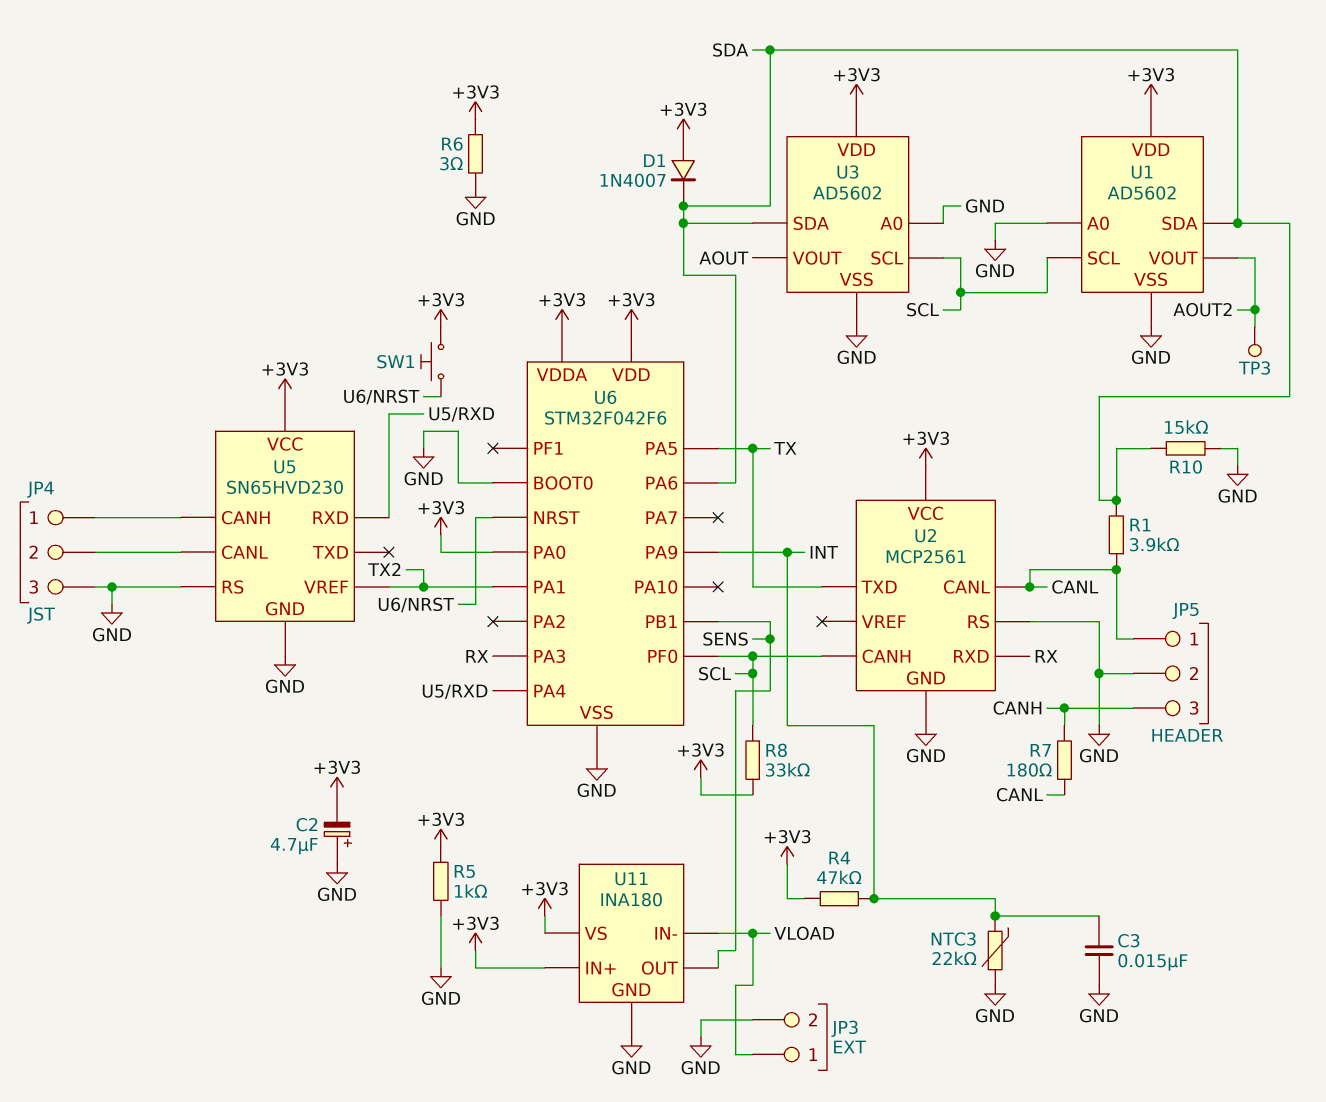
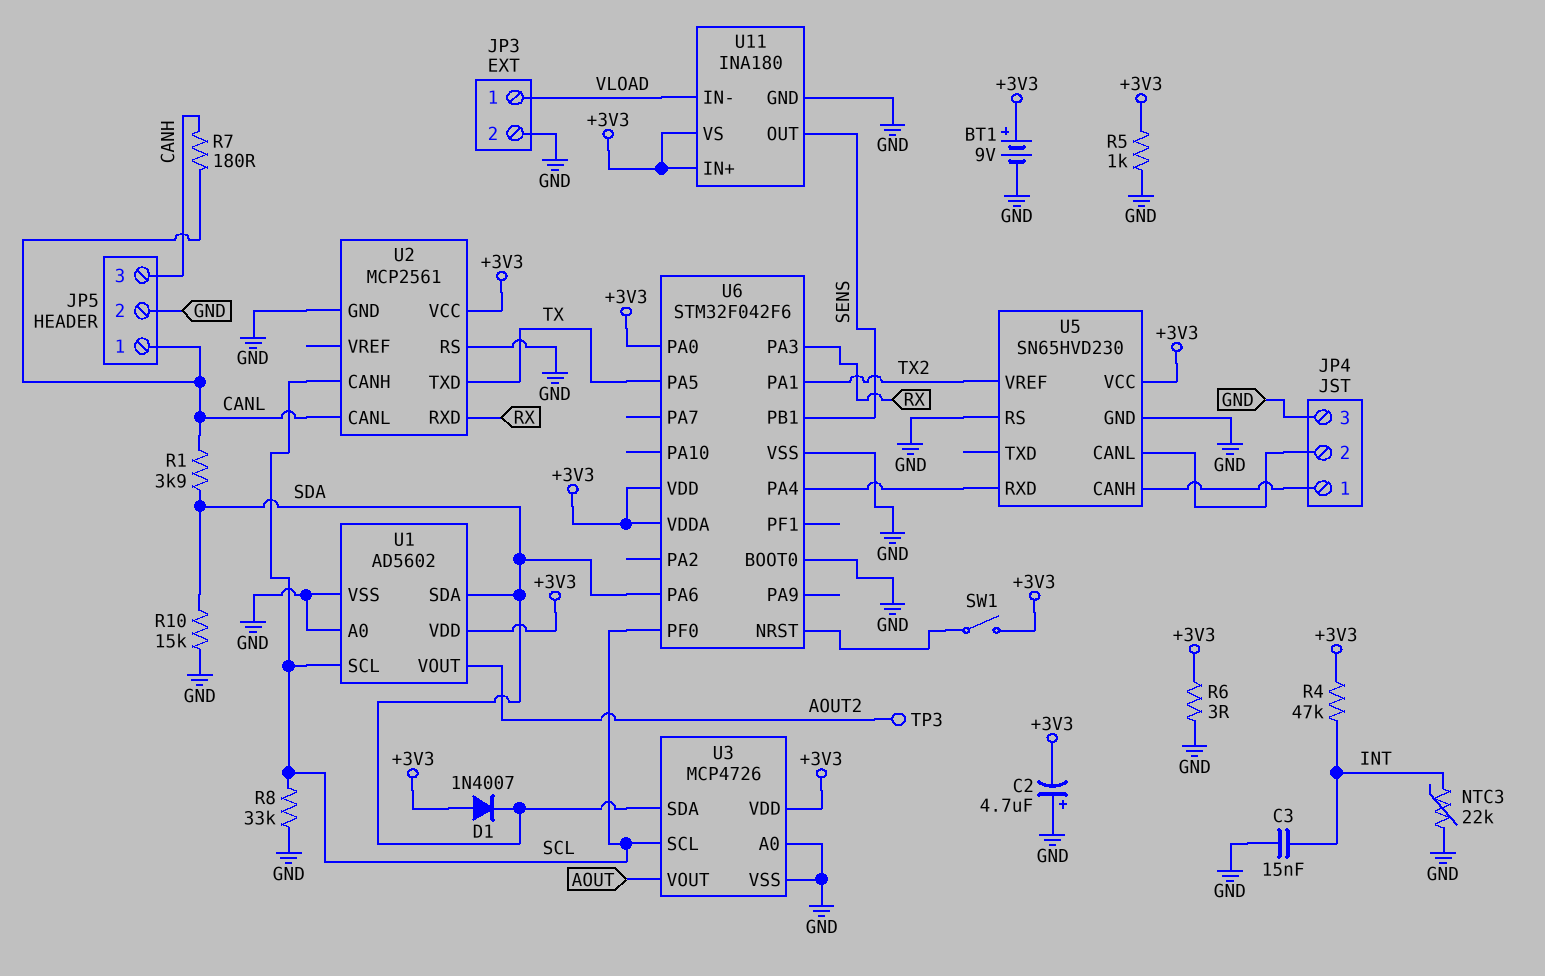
BT1: none -> 9V (plus +3V3, minus GND)
R8: 33k (+3V3, SCL) -> 33k (GND, SCL)
SW1: button (+3V3, U6/NRST) -> switch (+3V3, U6/NRST)
U3: AD5602 -> MCP4726
U6 pin PA9: INT -> none

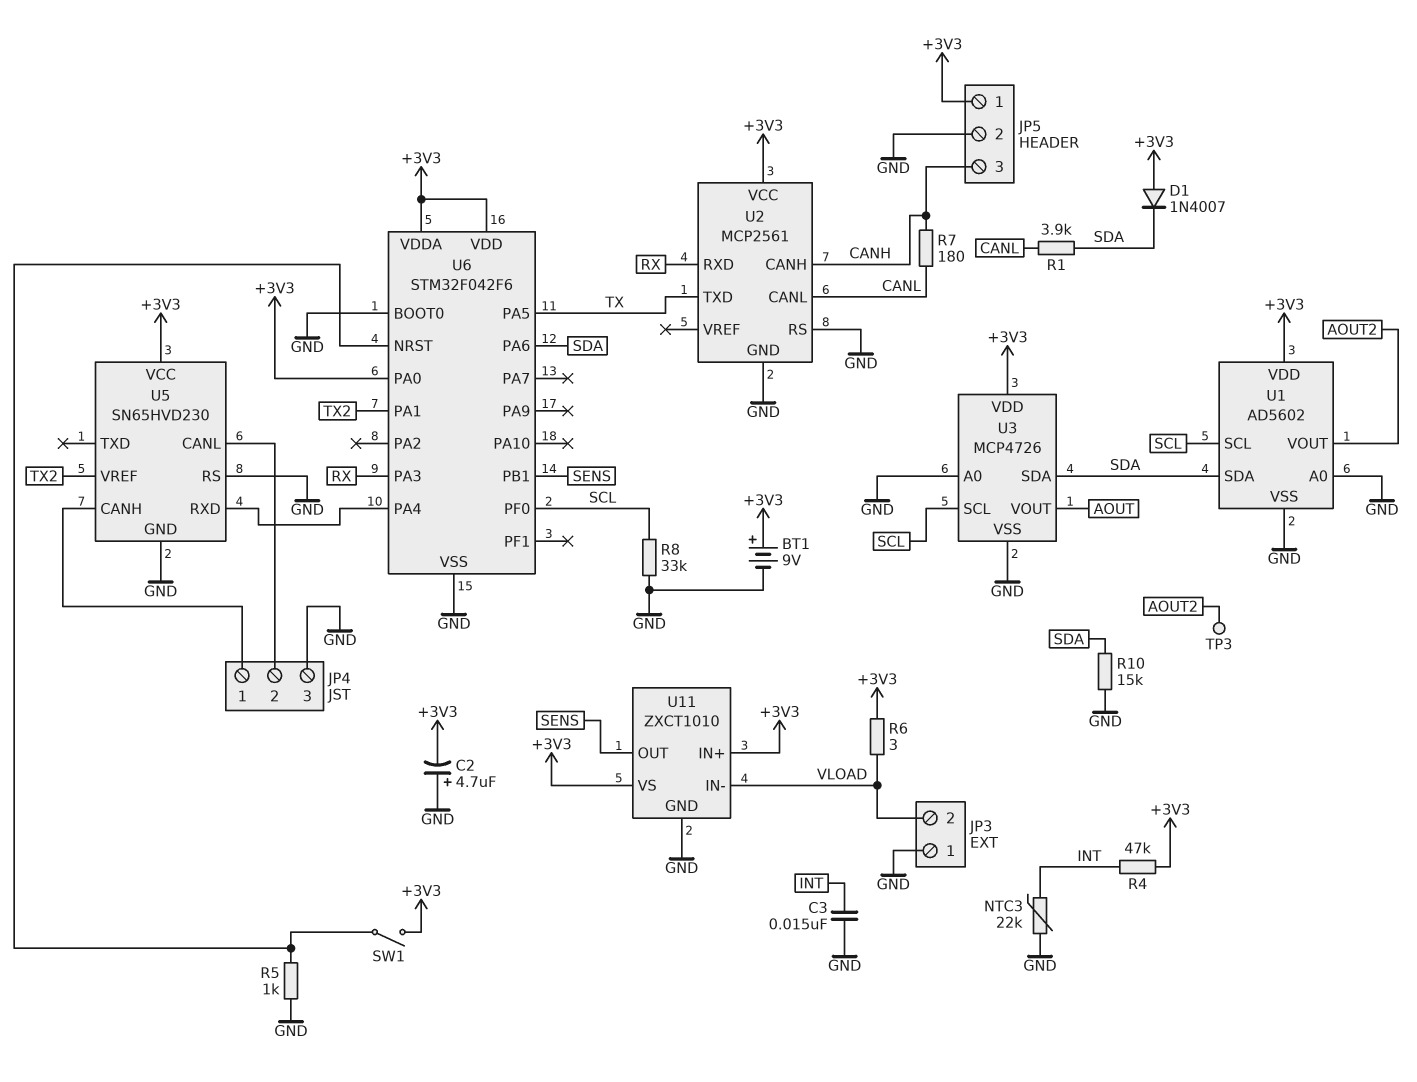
JP3 pin 1: VLOAD -> GND
JP3 pin 2: GND -> VLOAD
JP5 pin 1: CANL -> +3V3
R5: 1k (+3V3, GND) -> 1k (GND, U6/NRST)
R6: 3 (+3V3, GND) -> 3 (+3V3, VLOAD)
U2 pin CANH: SCL -> CANH
U11: INA180 -> ZXCT1010

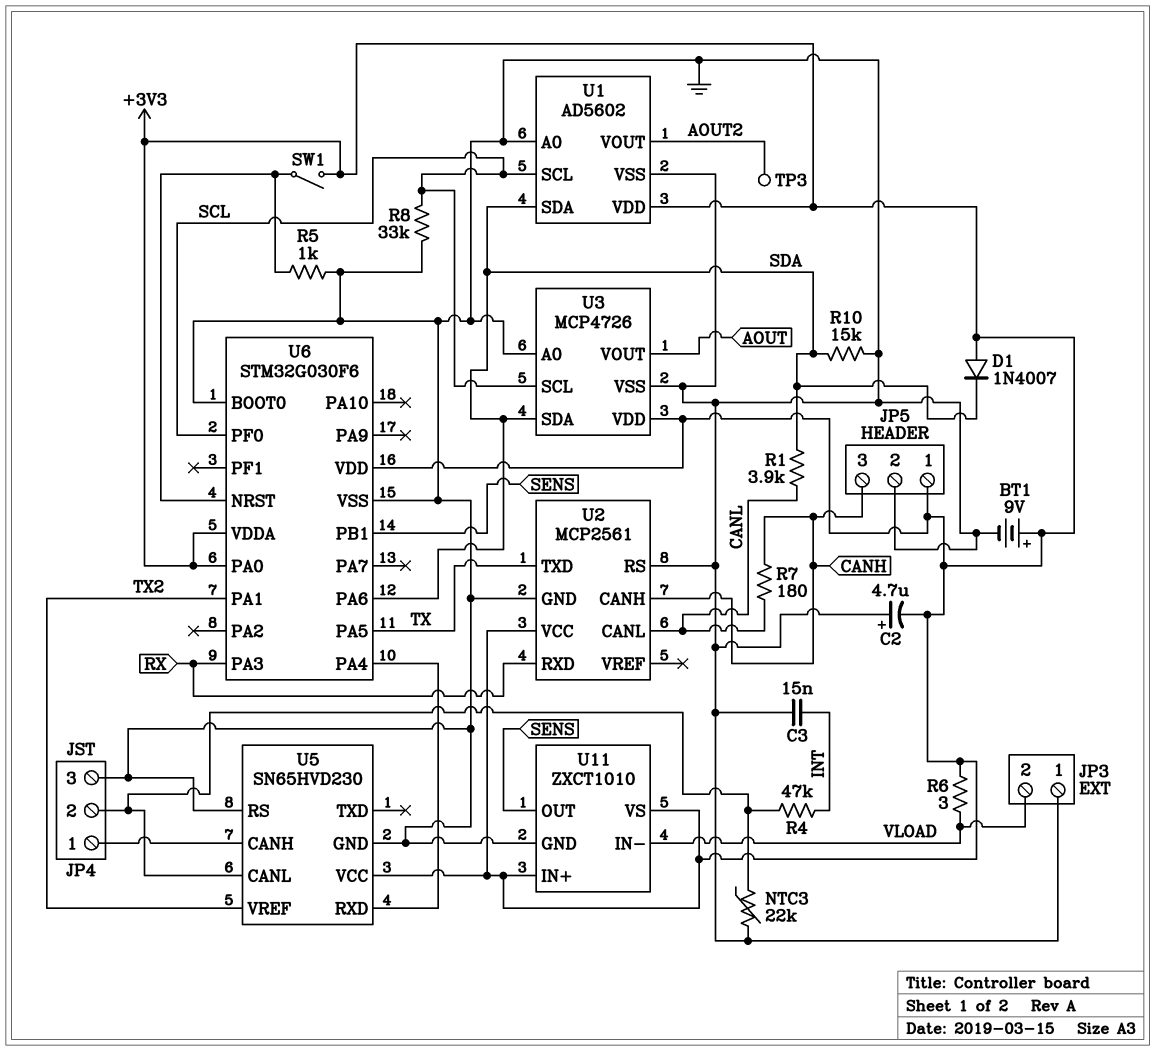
NTC3: 22k (GND, INT) -> 22k (GND, JP4/2)
R4: 47k (+3V3, INT) -> 47k (INT, JP4/2)
U6: STM32F042F6 -> STM32G030F6

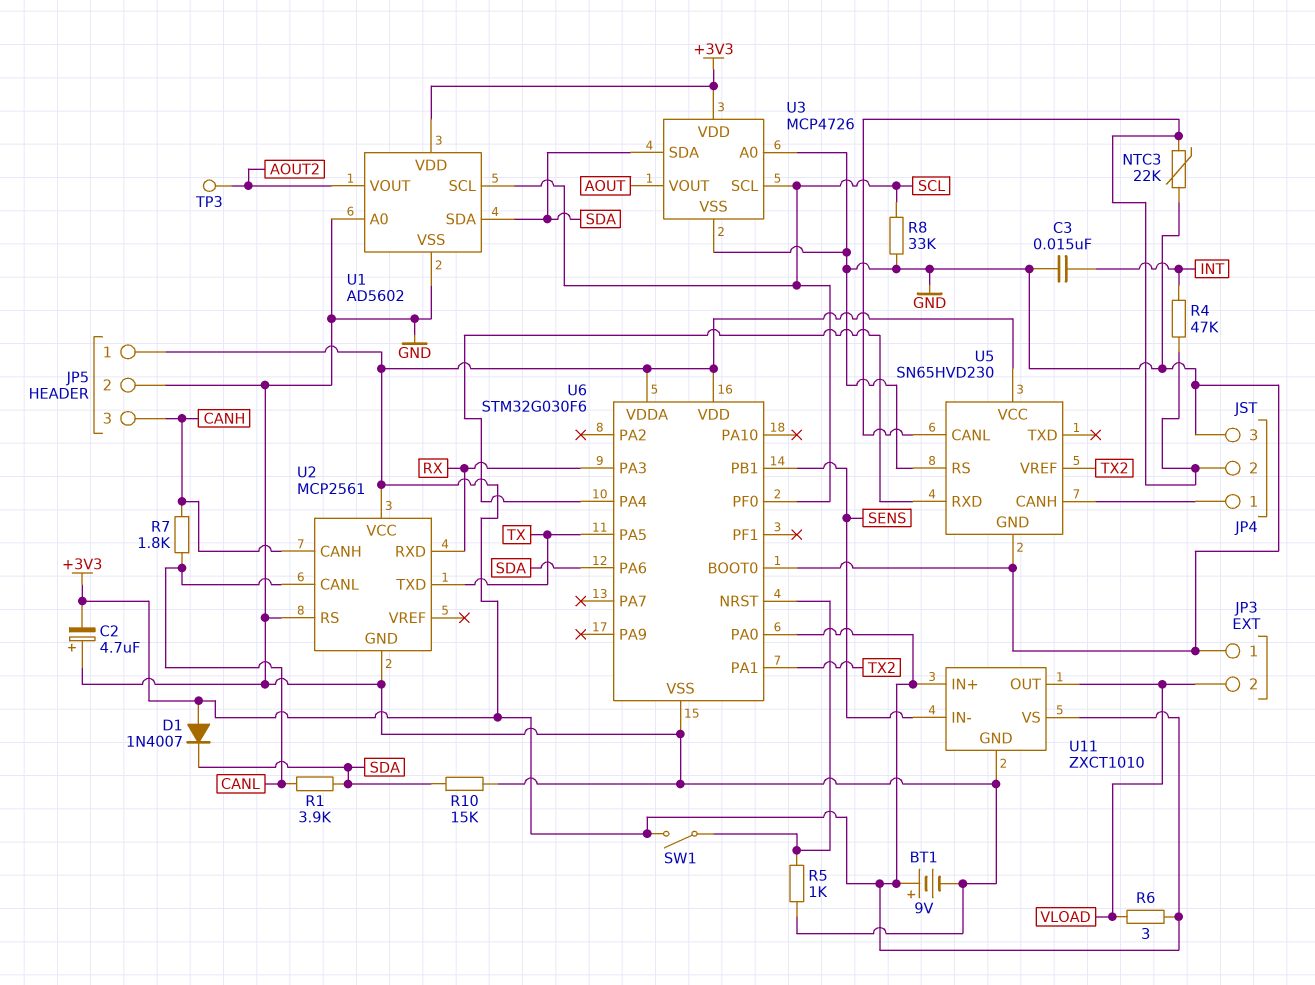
R7: 180 (CANH, CANL) -> 1.8k (CANH, CANL)
U11 pin IN-: VLOAD -> SENS
U11 pin OUT: SENS -> VLOAD

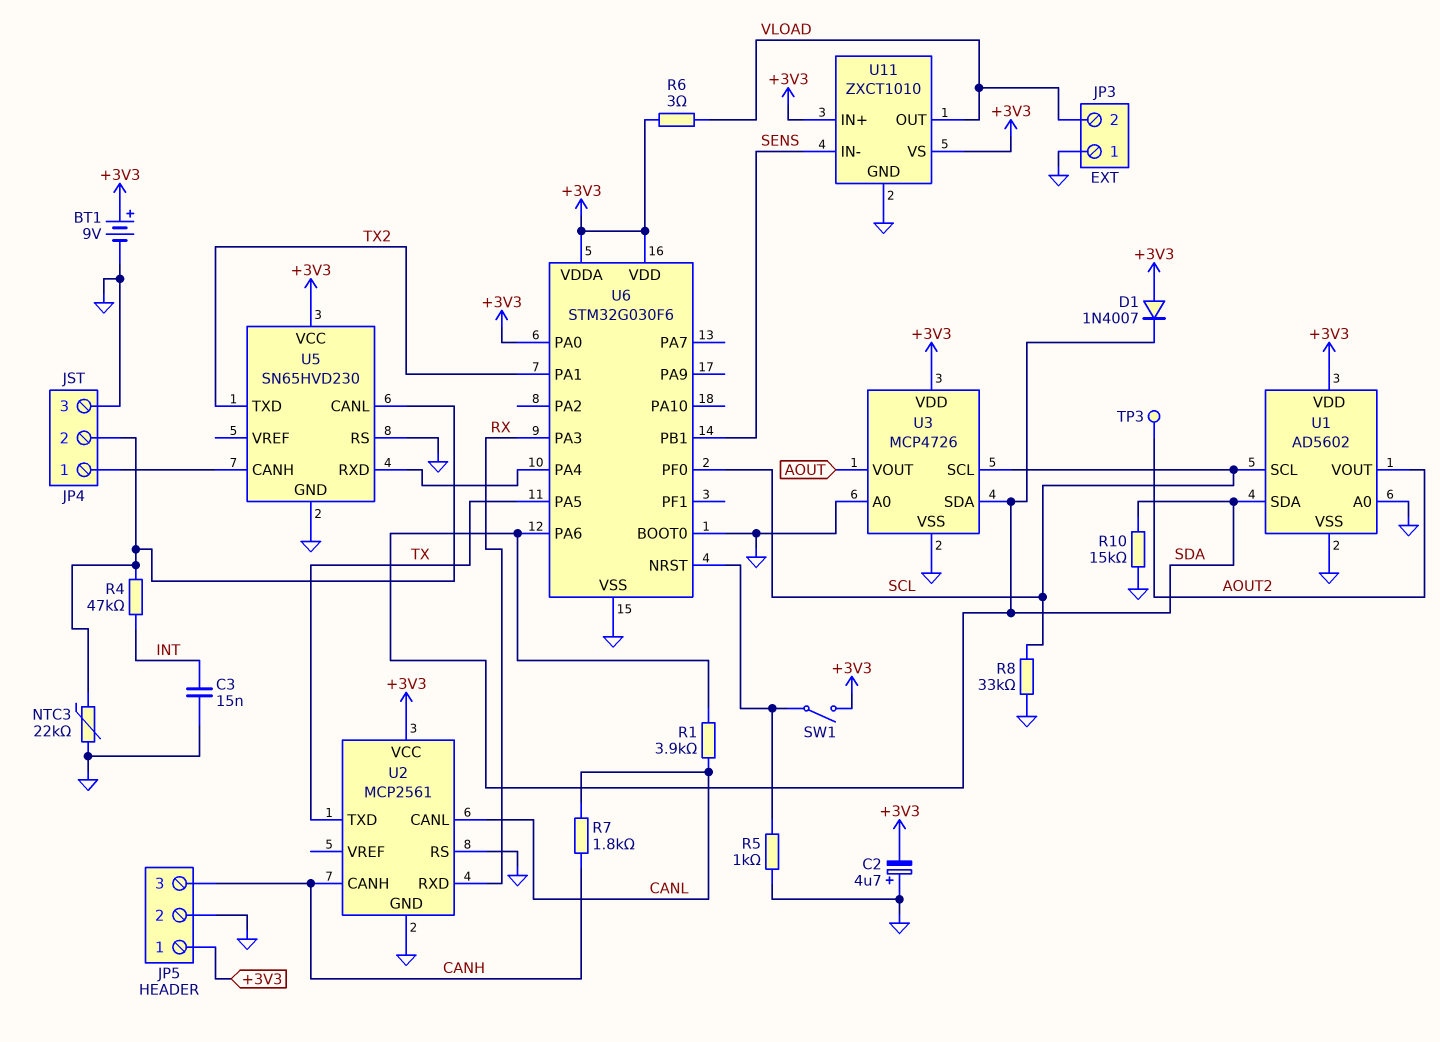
U5 pin TXD: none -> TX2
U5 pin VREF: TX2 -> none

